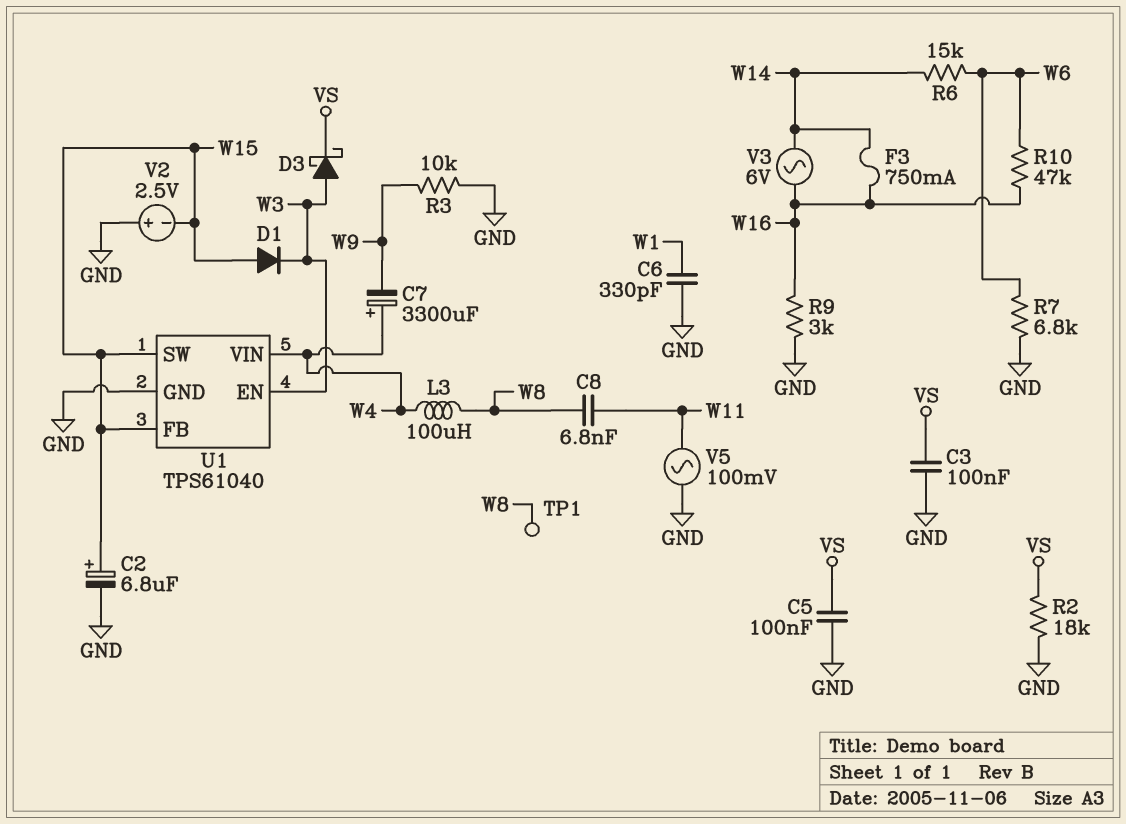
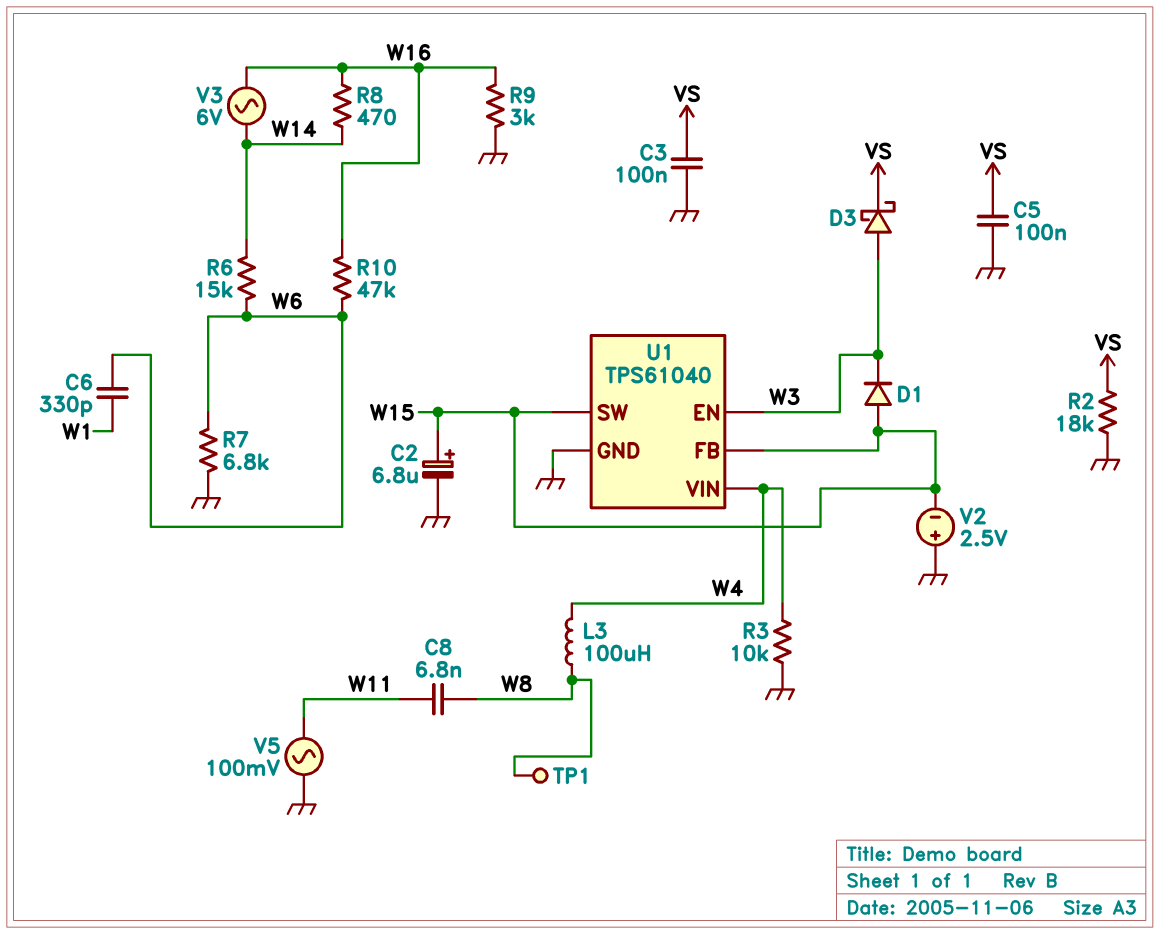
C6: 330pF (GND, W1) -> 330pF (W1, W6)
C7: 3300uF (plus W4, minus W9) -> none
F3: 750mA (W14, W16) -> none
R3: 10k (GND, W9) -> 10k (GND, W4)
R8: none -> 470 (W14, W16)

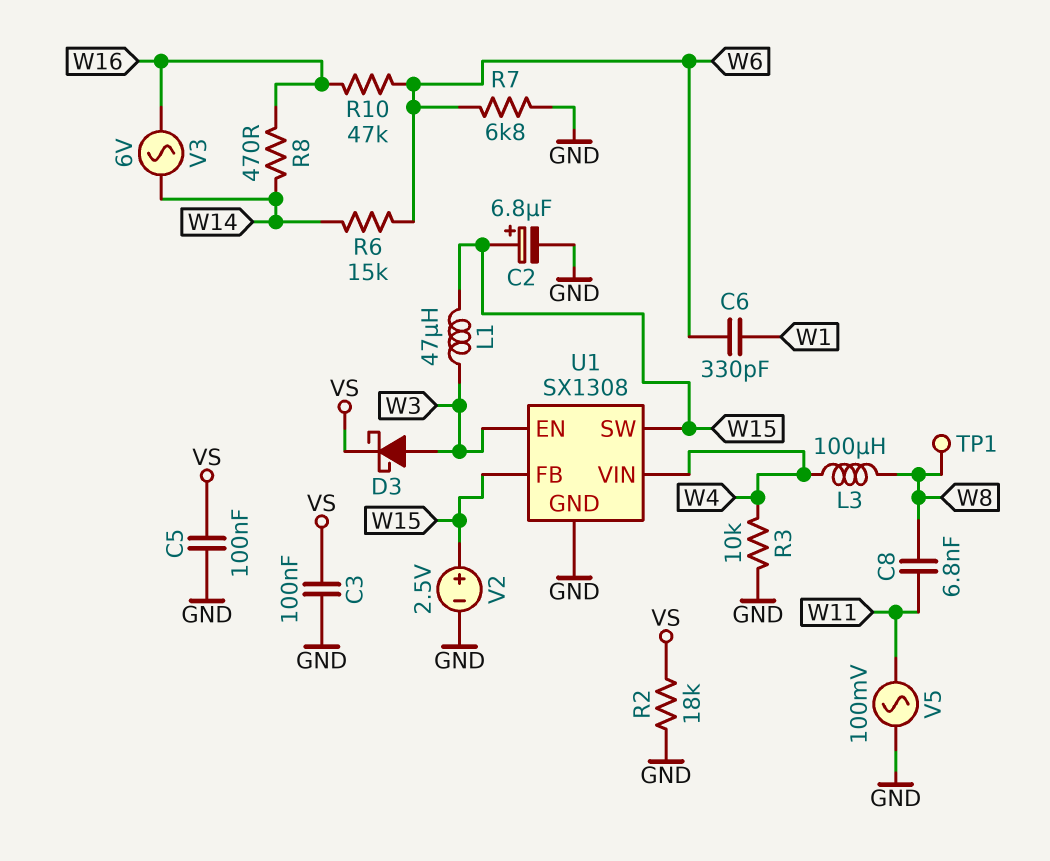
D1: diode (A W15, K W3) -> none
L1: none -> 47uH (W3, W15)
R9: 3k (GND, W16) -> none
U1: TPS61040 -> SX1308
V2: 2.5V (plus GND, minus W15) -> 2.5V (plus W15, minus GND)

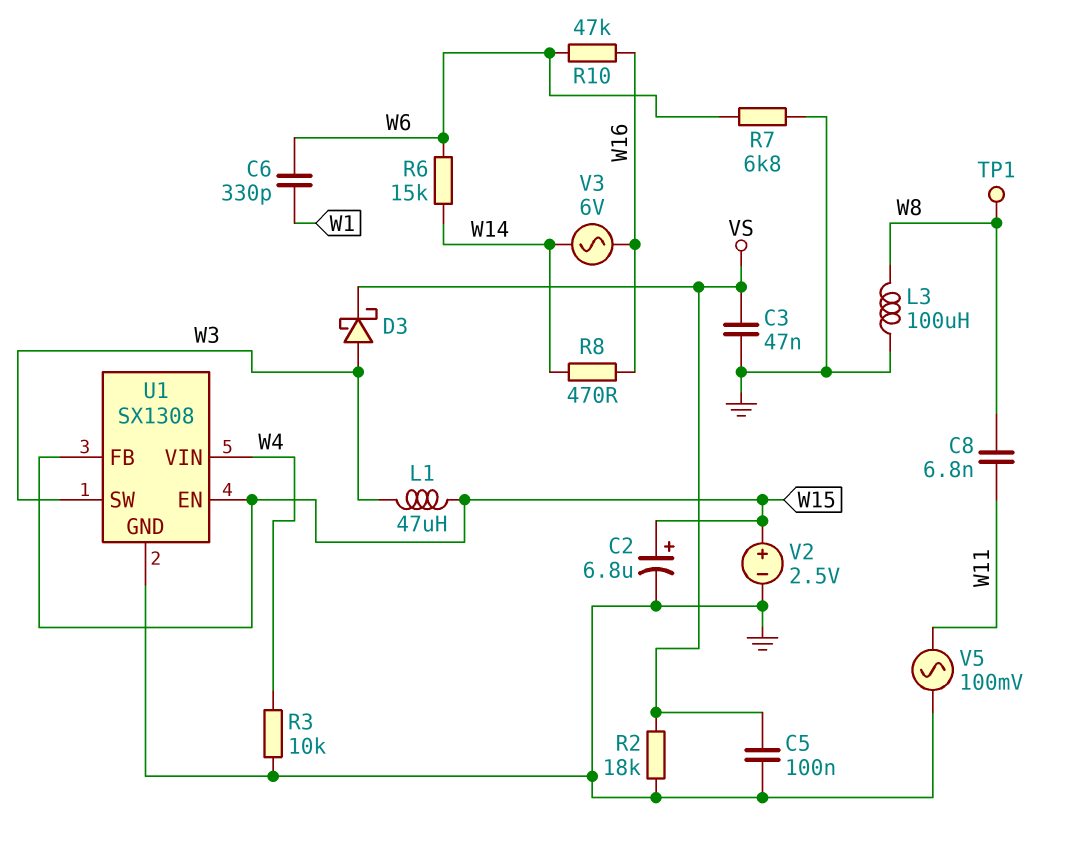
C3: 100nF (GND, VS) -> 47nF (GND, VS)
L3: 100uH (W4, W8) -> 100uH (GND, W8)
U1 pin EN: W3 -> W15
U1 pin SW: W15 -> W3

